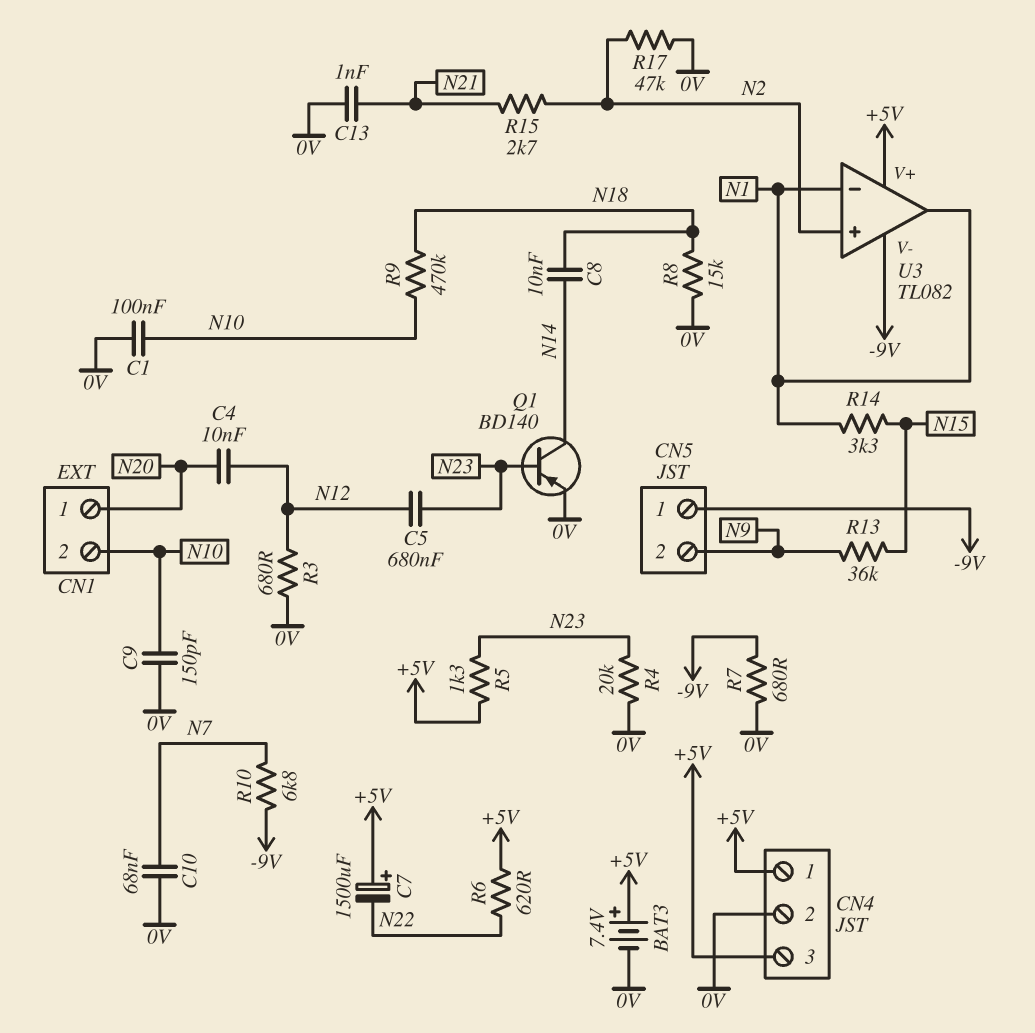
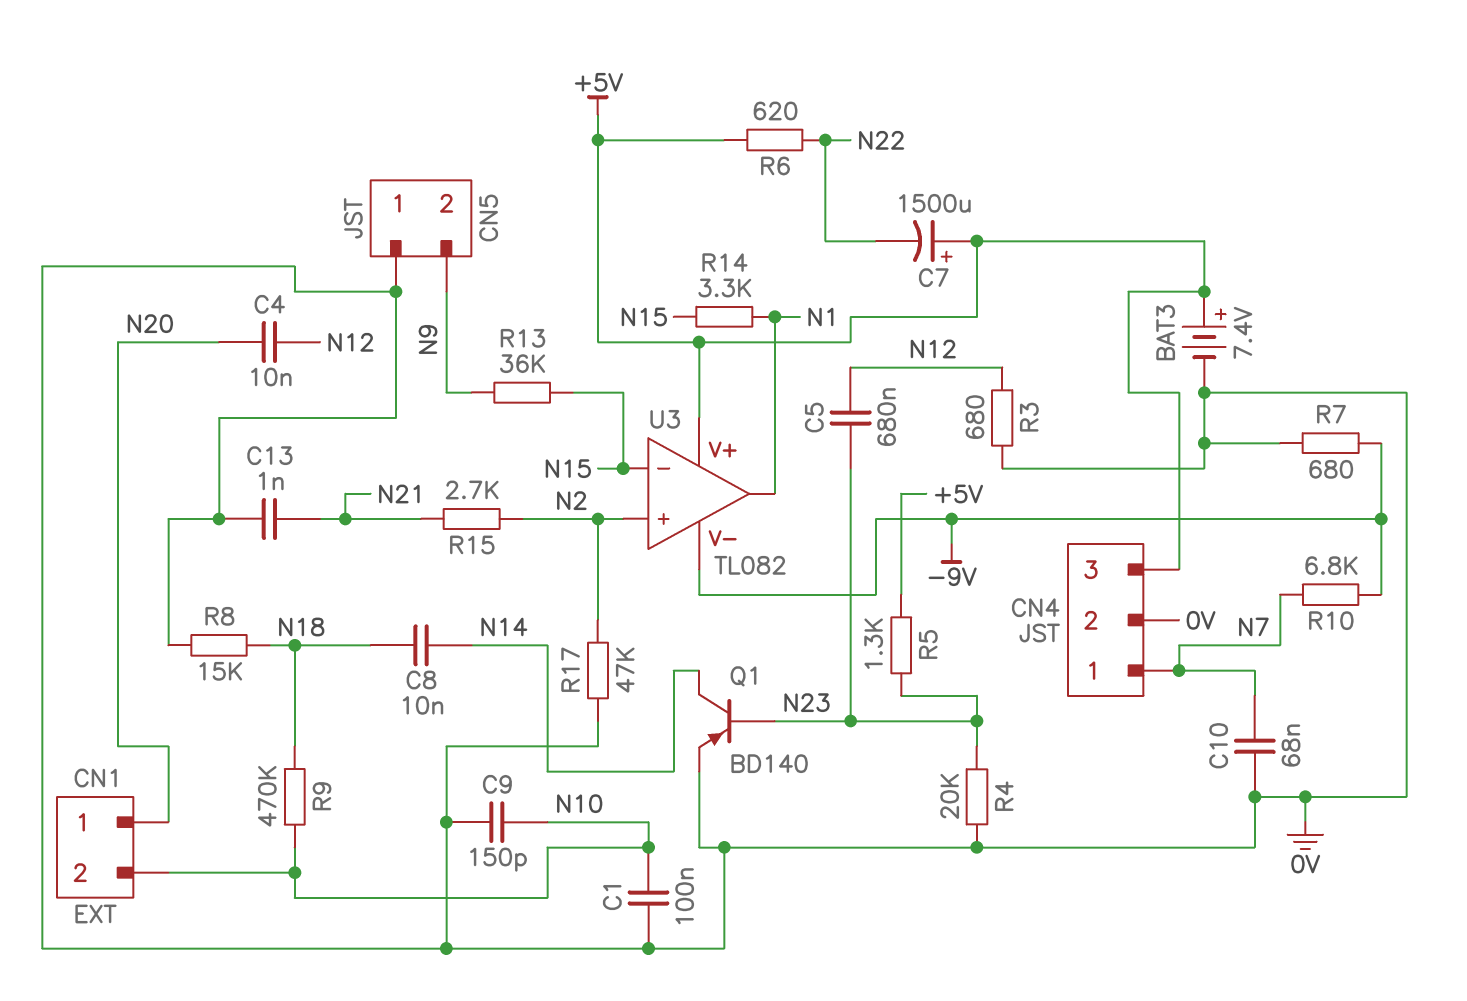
CN4 pin 1: +5V -> N7
CN5 pin 1: -9V -> 0V
U3 pin in-: N1 -> N15

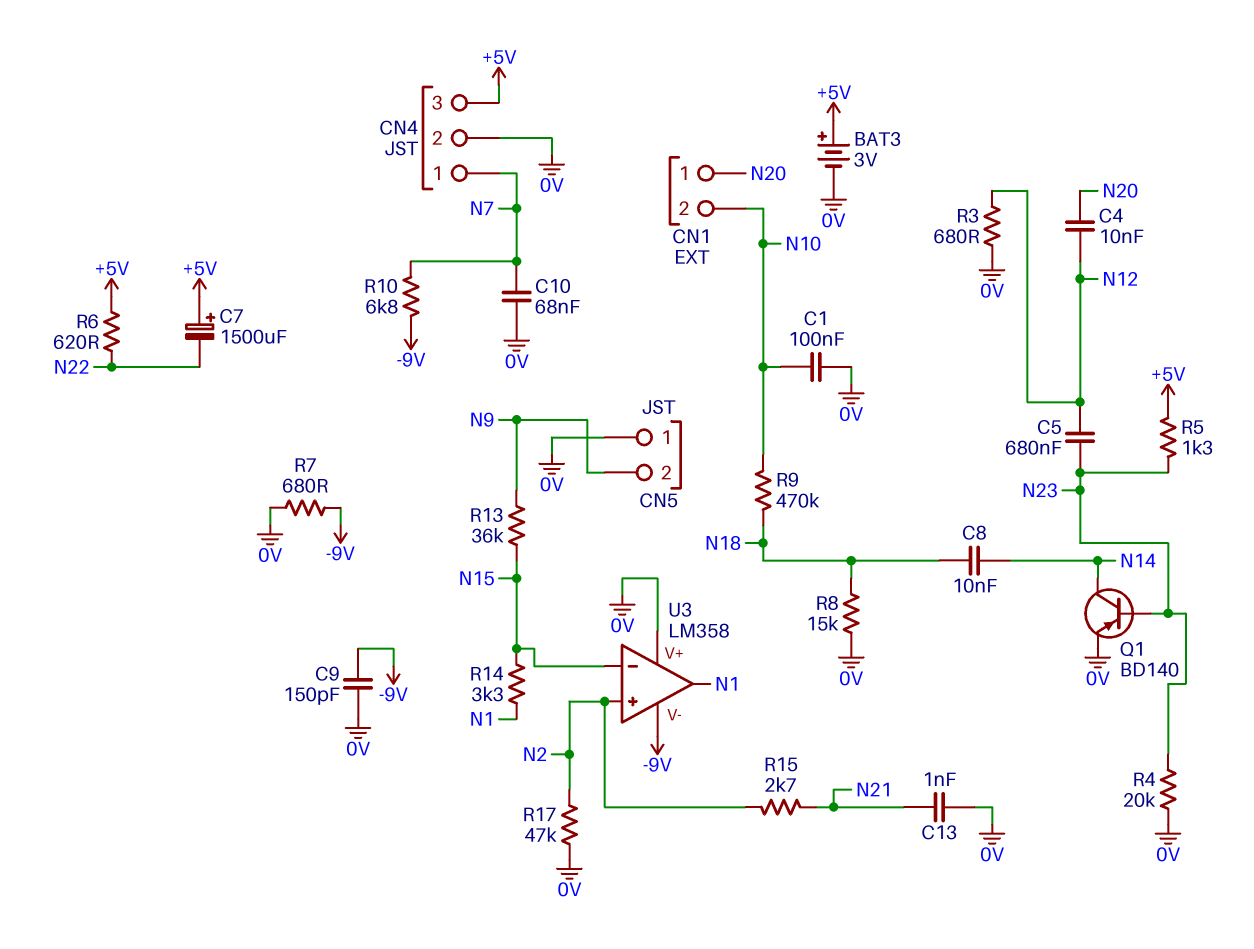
BAT3: 7.4V (plus +5V, minus 0V) -> 3V (plus +5V, minus 0V)
C9: 150pF (0V, N10) -> 150pF (-9V, 0V)
U3: TL082 -> LM358
U3 pin V+: +5V -> 0V

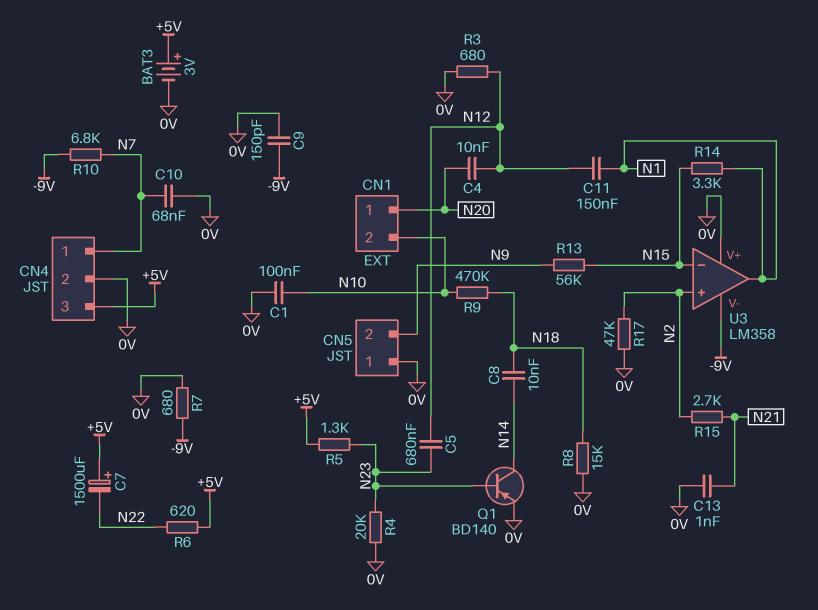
C11: none -> 150nF (N1, N12)
R13: 36k (N9, N15) -> 56k (N9, N15)

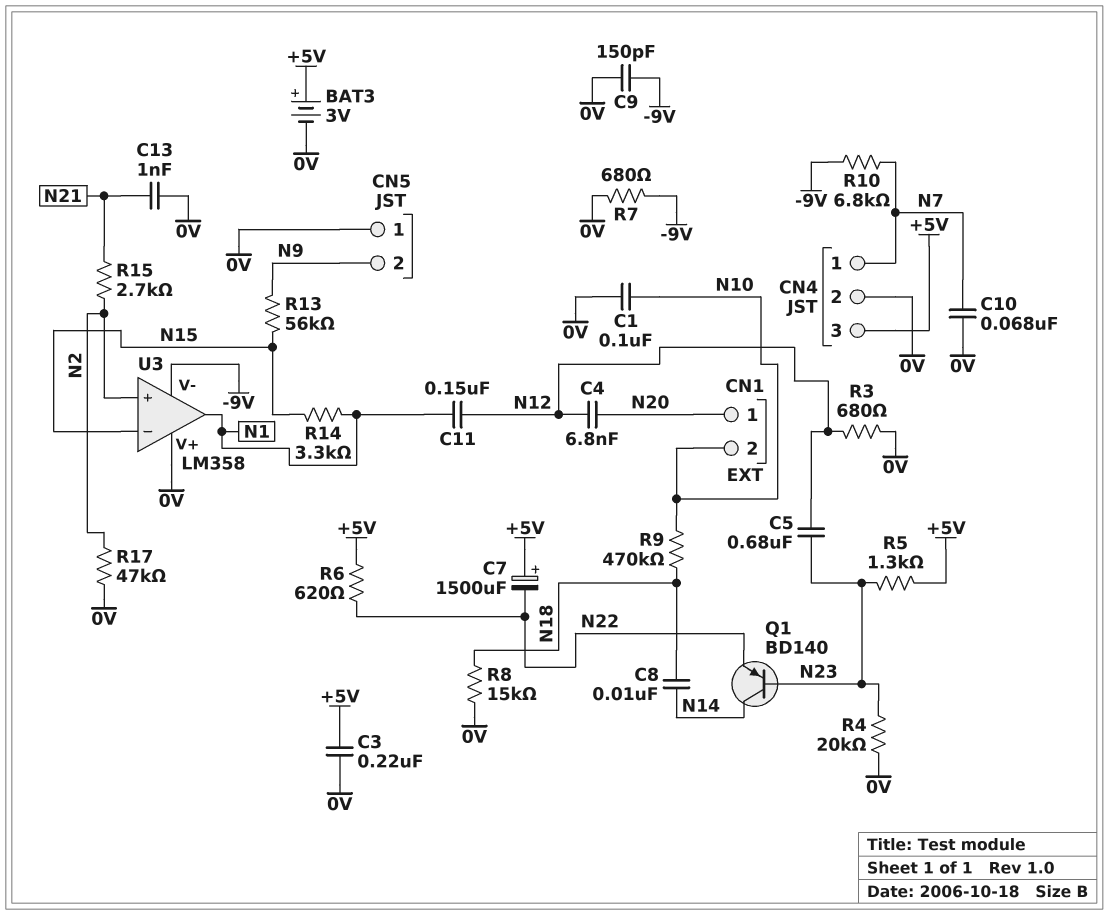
C3: none -> 220nF (+5V, 0V)
C4: 10nF (N12, N20) -> 6.8nF (N12, N20)
Q1: PNP BD140 (B N23, C N14, E 0V) -> PNP BD140 (B N23, C N14, E N22)

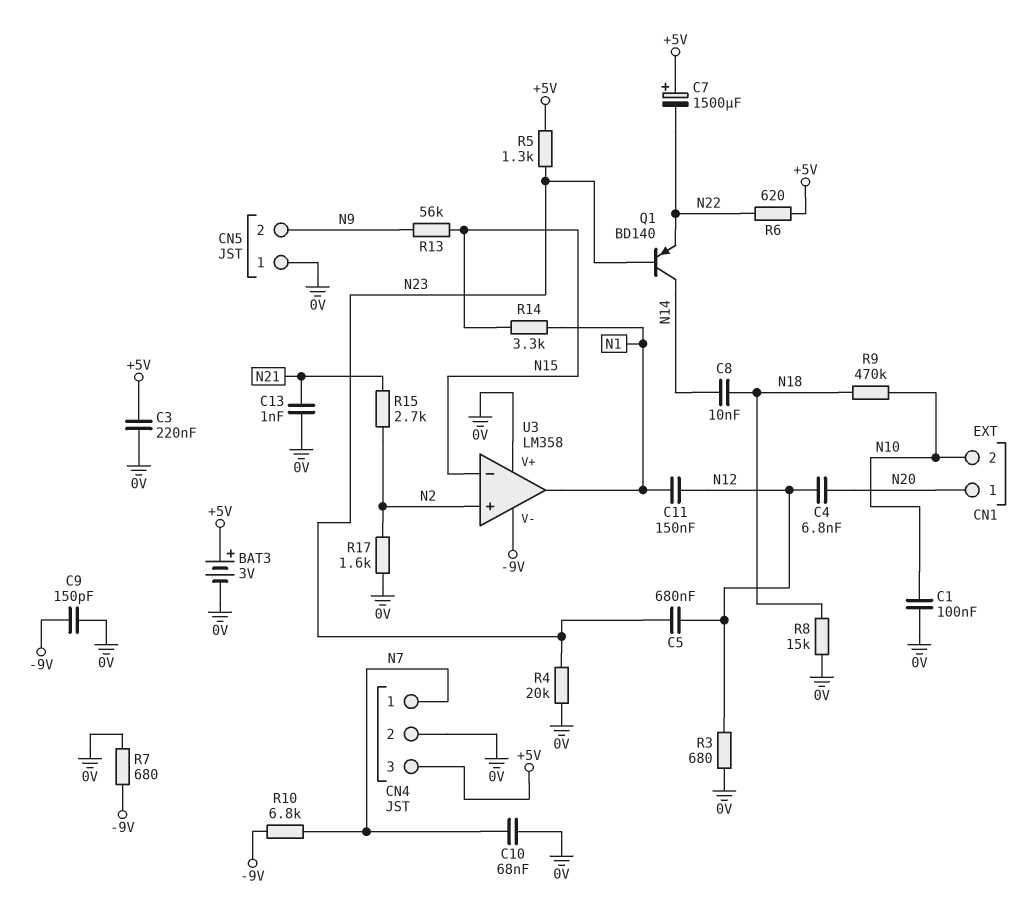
R17: 47k (0V, N2) -> 1.6k (0V, N2)

